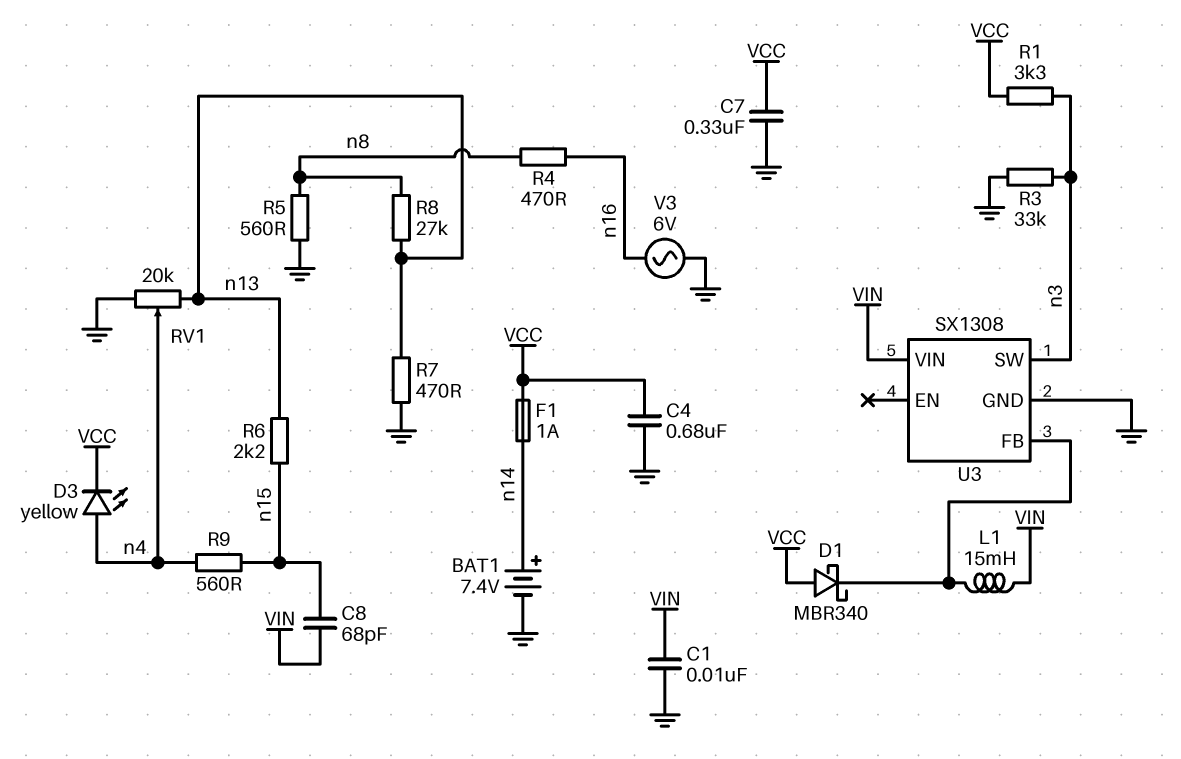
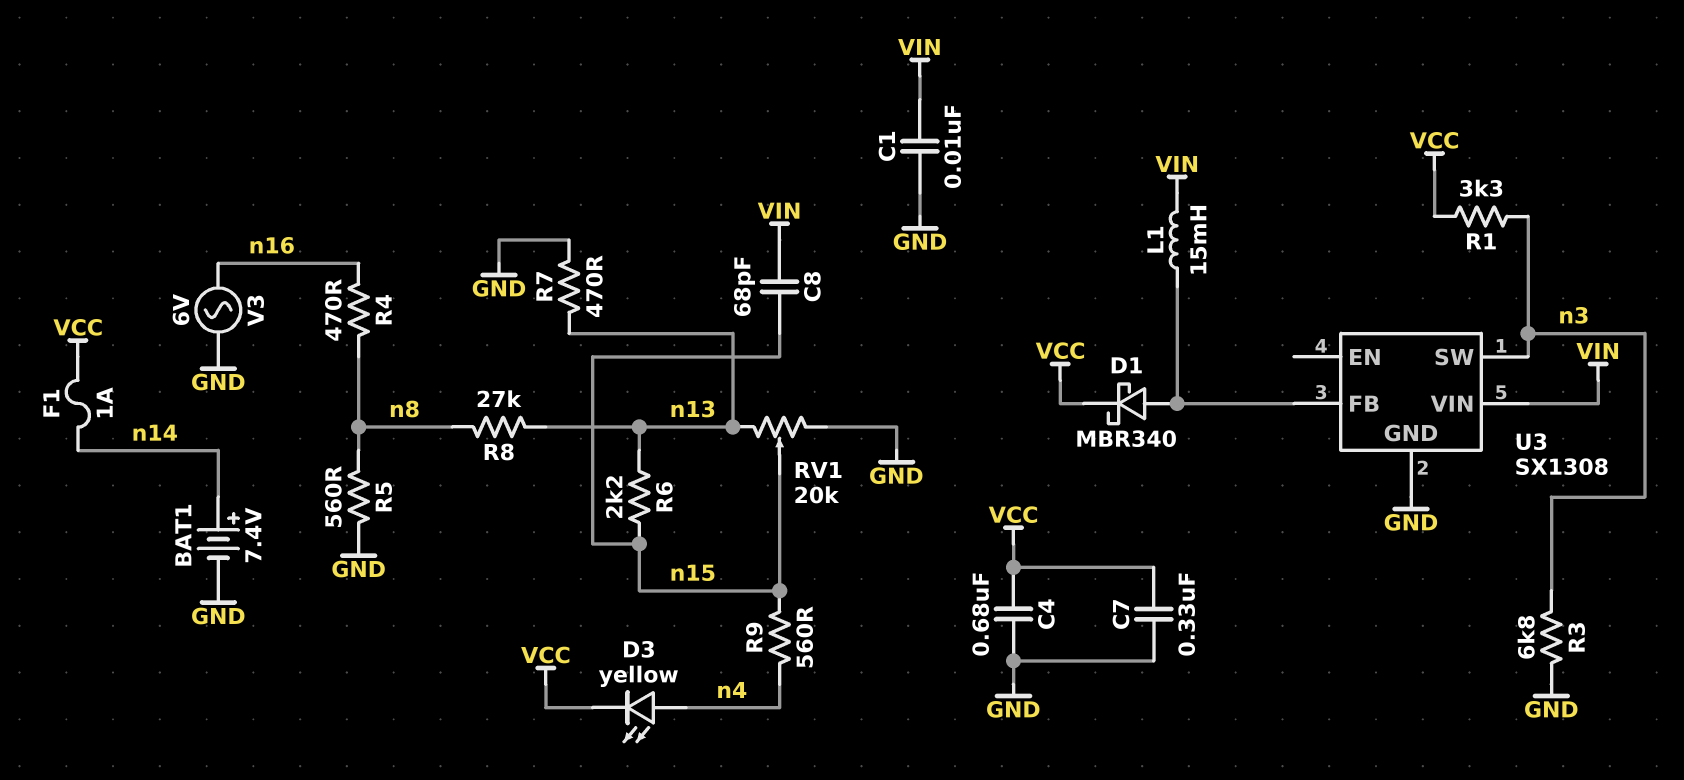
D1: schottky MBR340 (A VCC, K U3/FB) -> schottky MBR340 (A U3/FB, K VCC)
R3: 33k (GND, n3) -> 6.8k (GND, n3)
RV1: 20k (GND, n13, wiper n4) -> 20k (GND, n13, wiper n15)

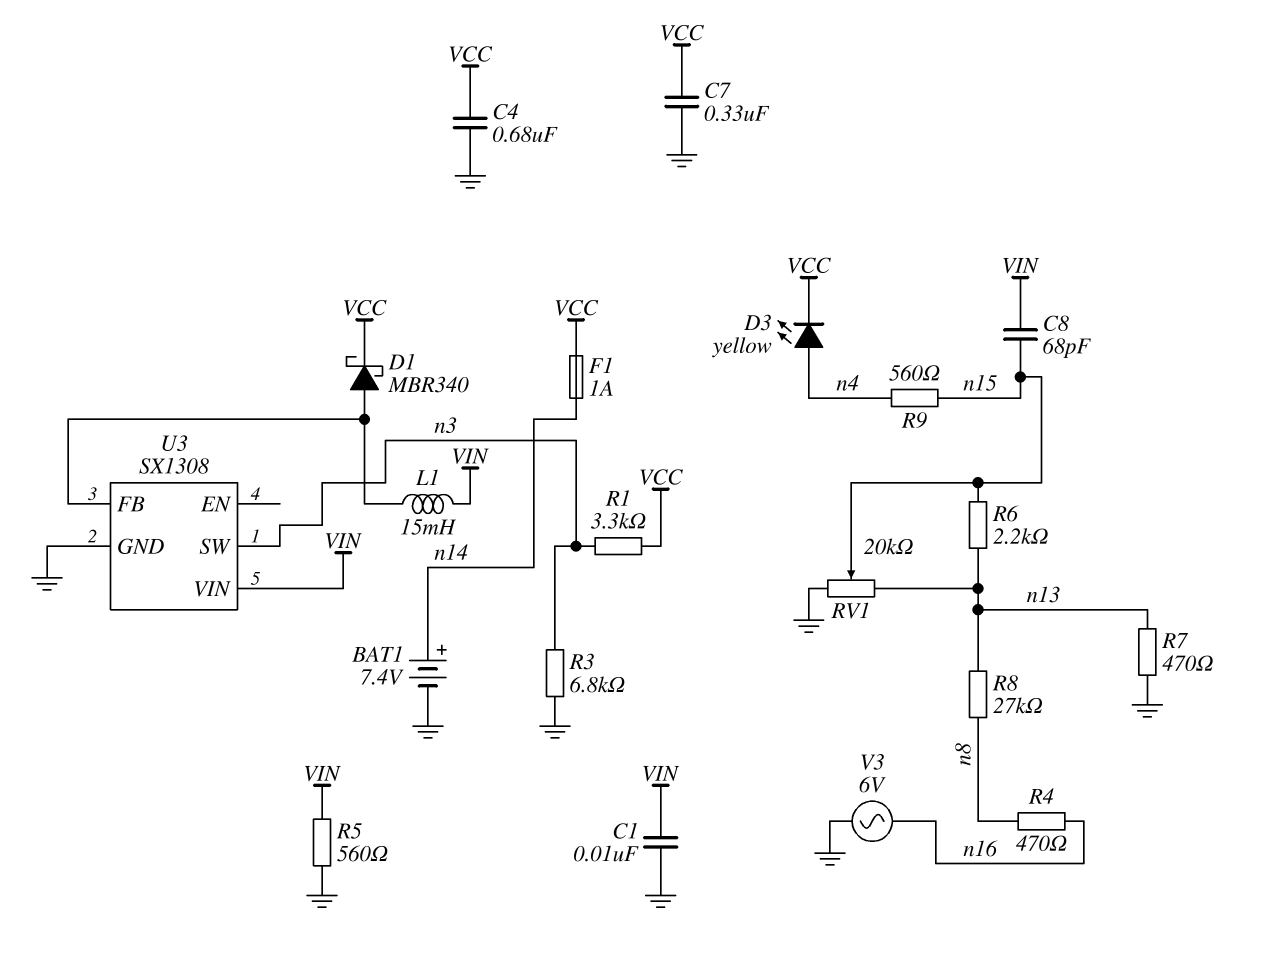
R5: 560 (GND, n8) -> 560 (GND, VIN)

